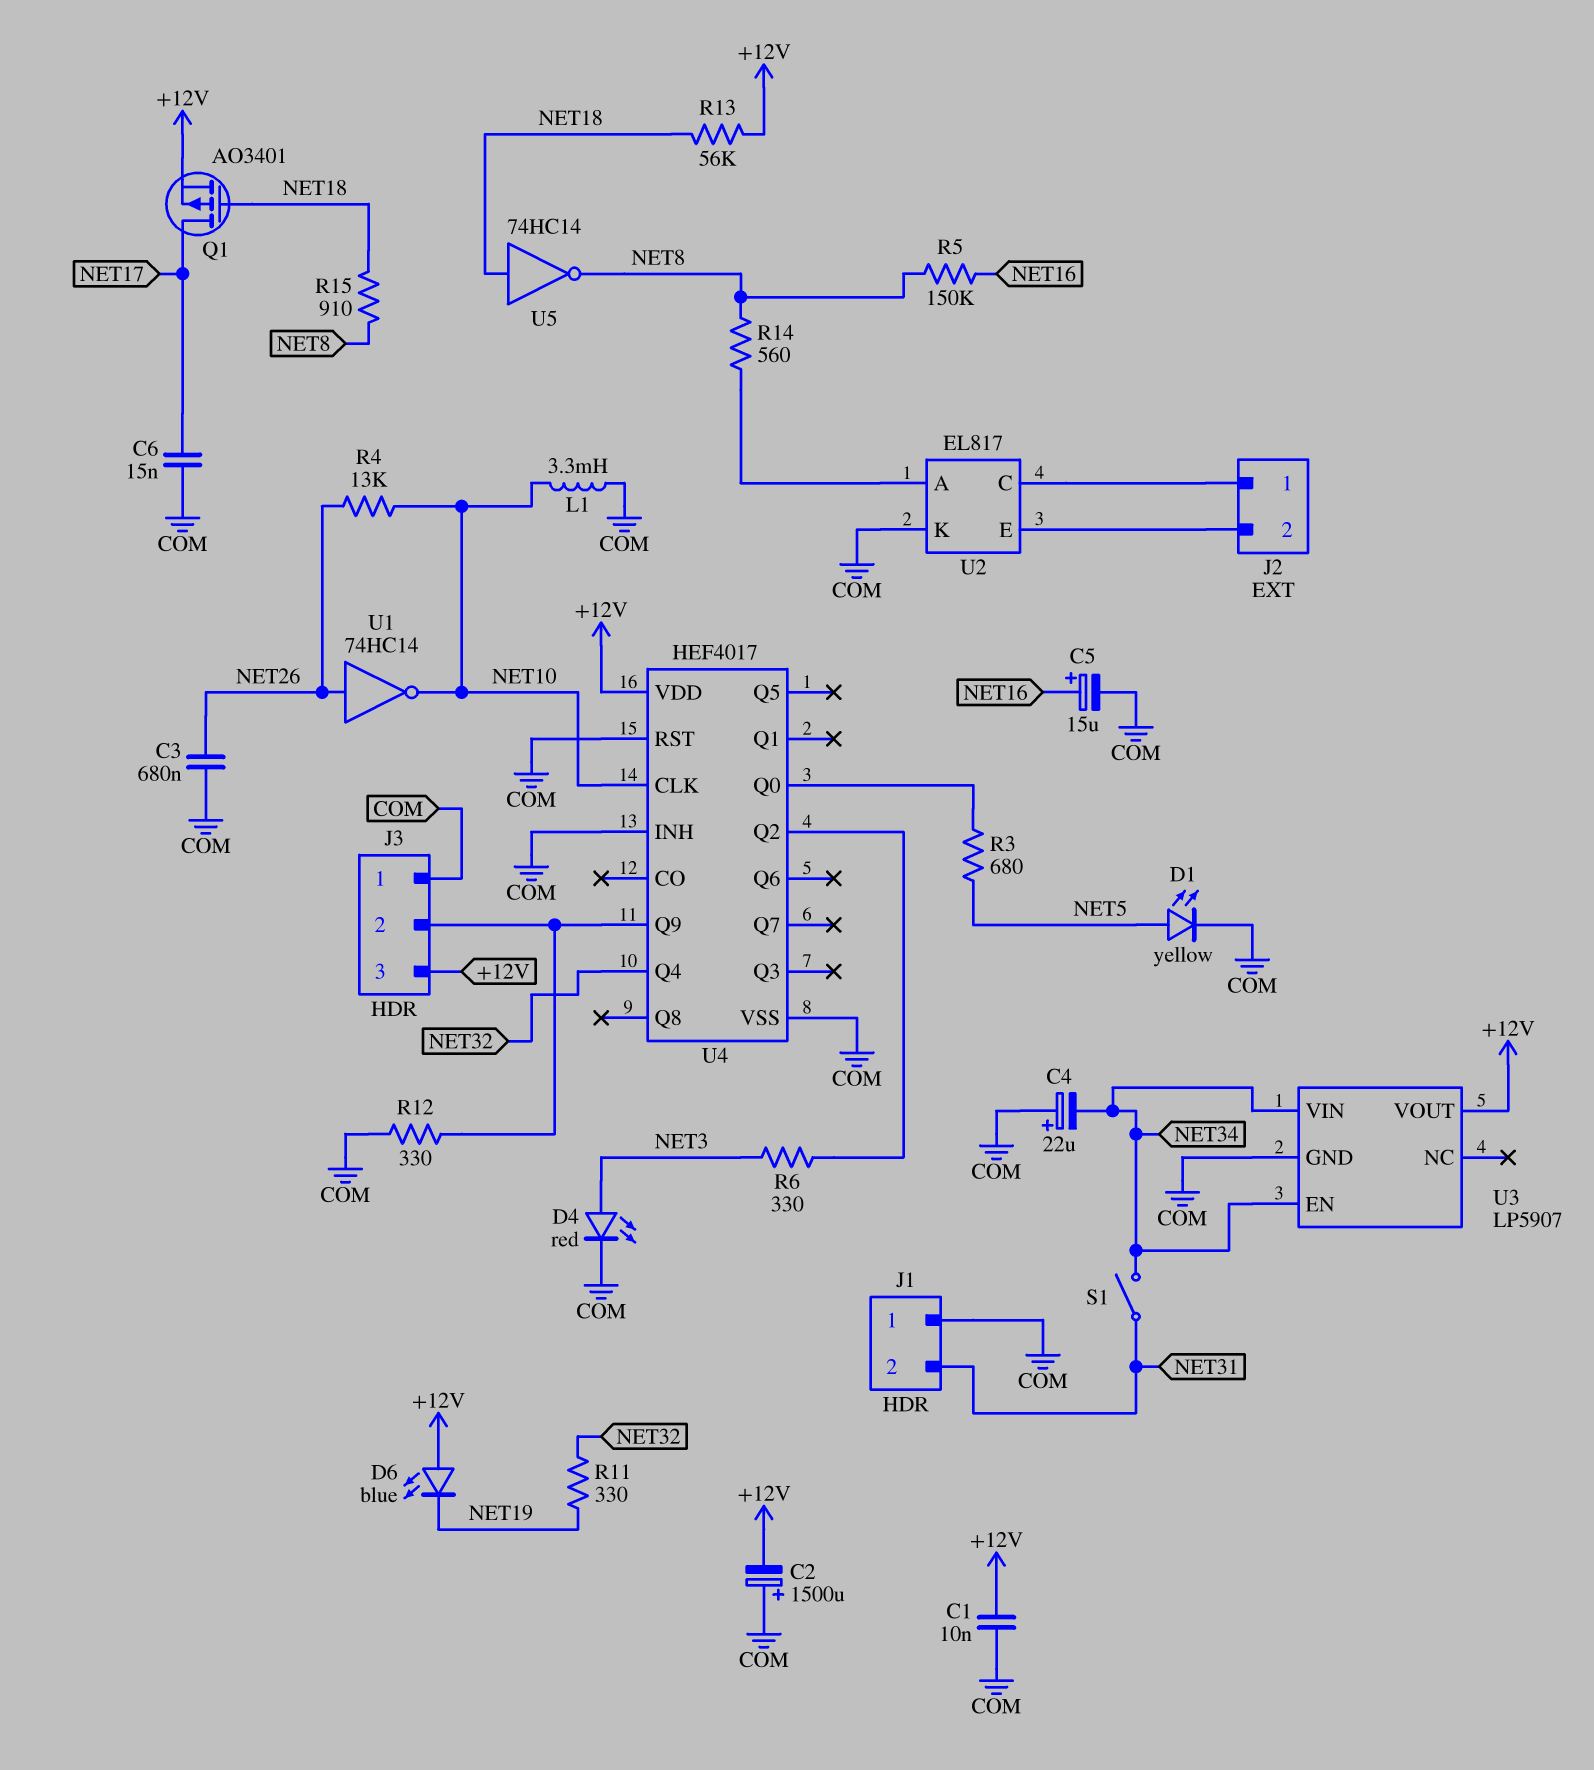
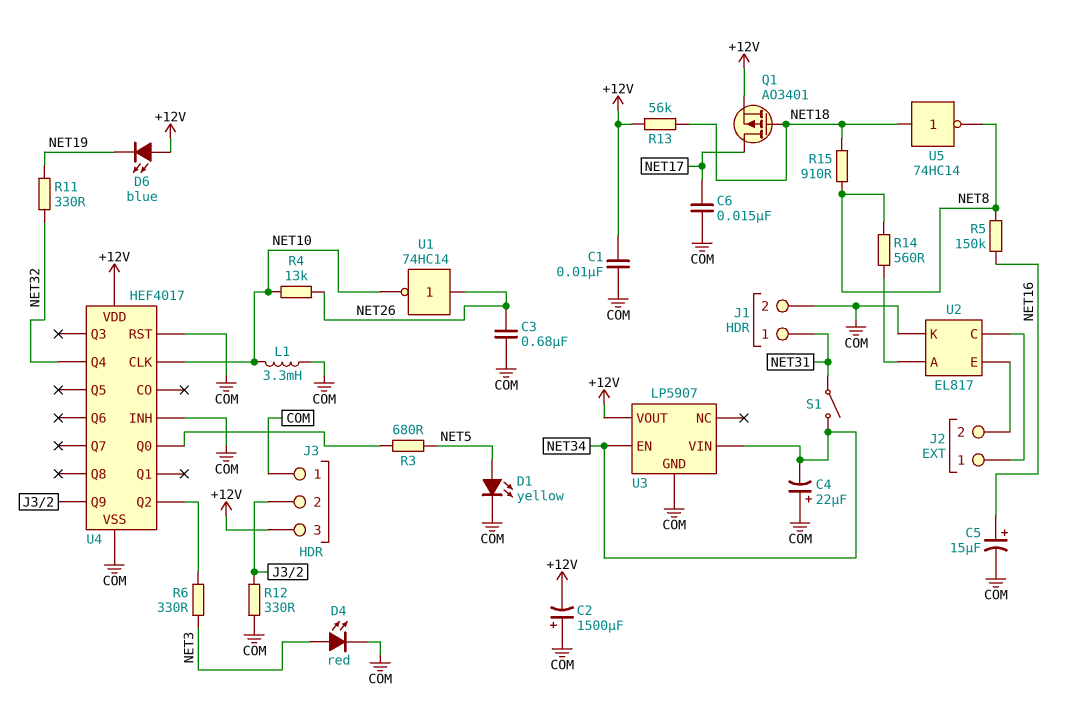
J1 pin 1: COM -> NET31
J1 pin 2: NET31 -> COM

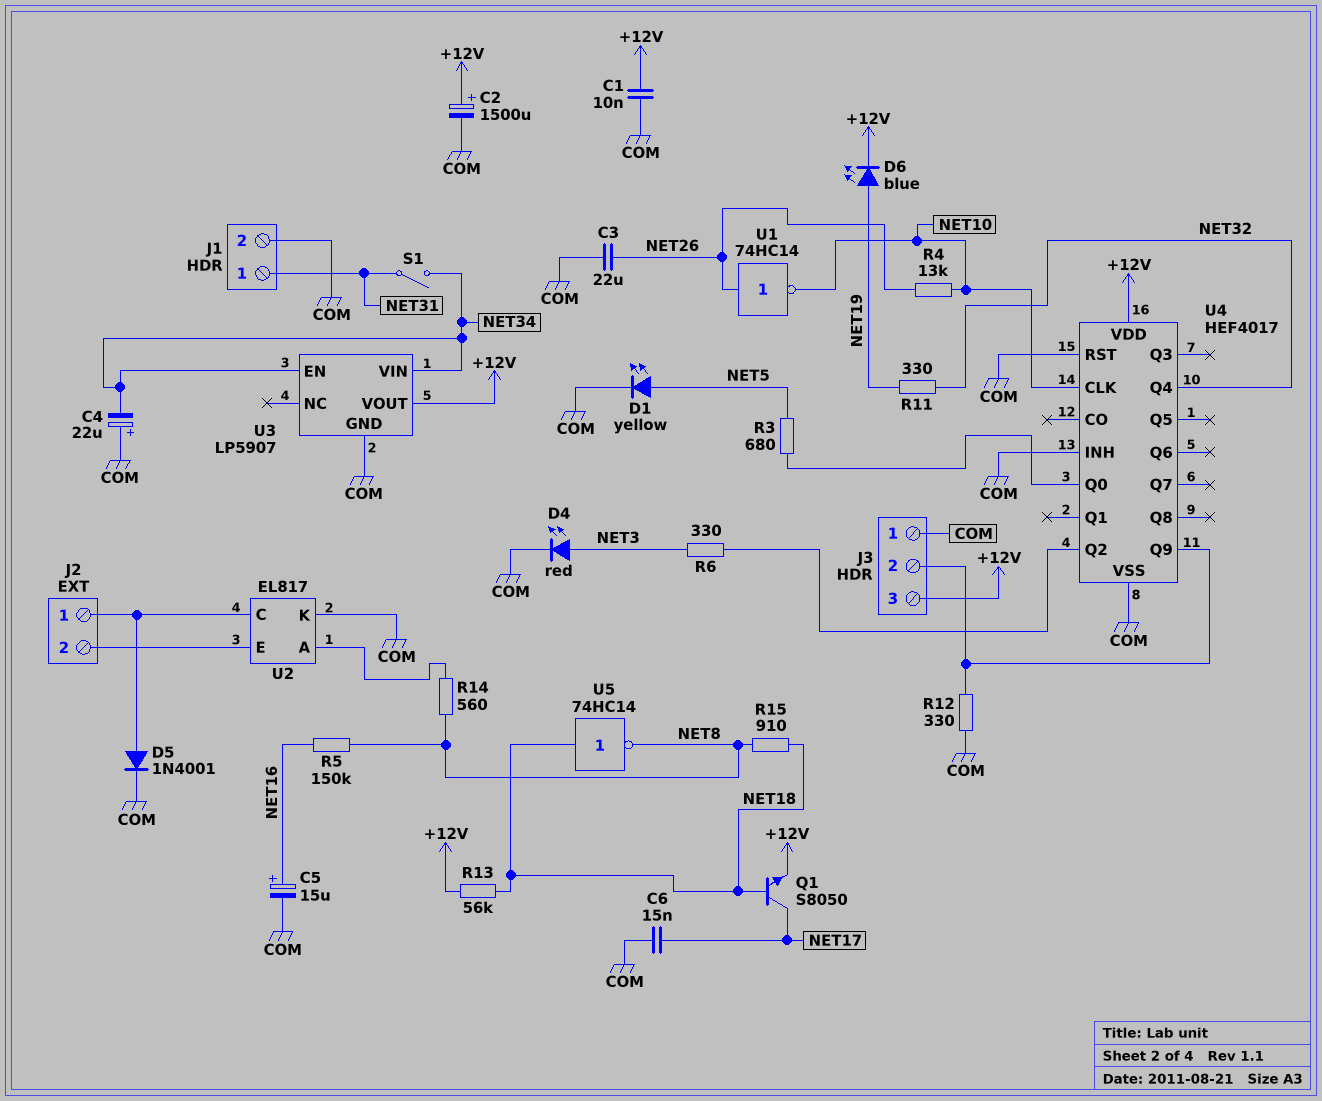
C2: 1500uF (plus COM, minus +12V) -> 1500uF (plus +12V, minus COM)
C3: 680nF (COM, NET26) -> 22uF (COM, NET26)
D5: none -> diode 1N4001 (A J2/1, K COM)
D6: LED blue (A +12V, K NET19) -> LED blue (A NET19, K +12V)
L1: 3.3mH (COM, NET10) -> none
Q1: PMOS AO3401 (G NET18, D NET17, S +12V) -> NPN S8050 (B NET18, C NET17, E +12V)

